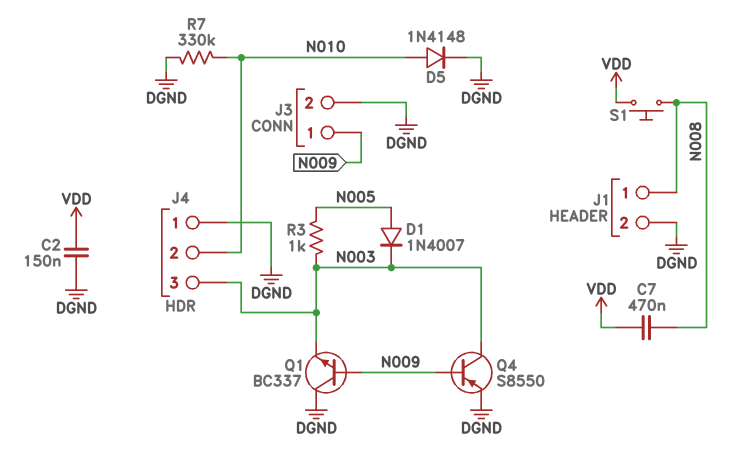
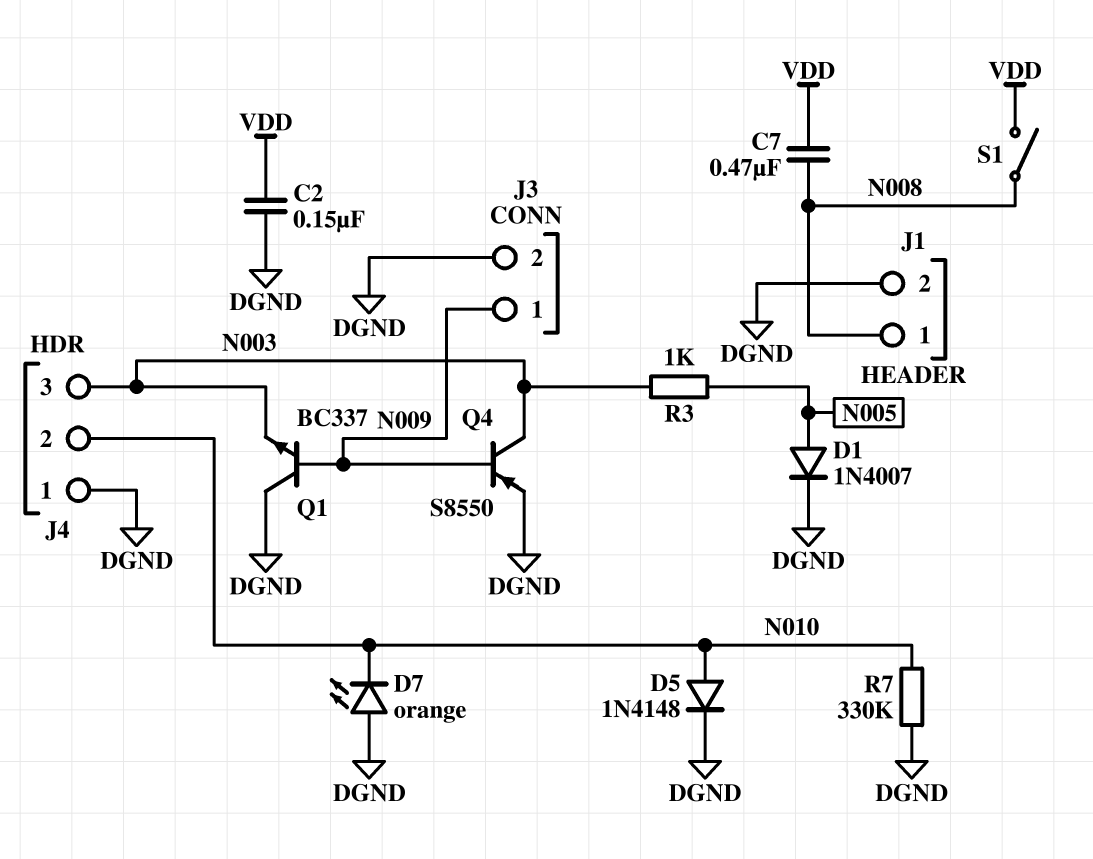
D1: diode 1N4007 (A N005, K N003) -> diode 1N4007 (A N005, K DGND)
D7: none -> LED orange (A DGND, K N010)
S1: button (N008, VDD) -> switch (N008, VDD)

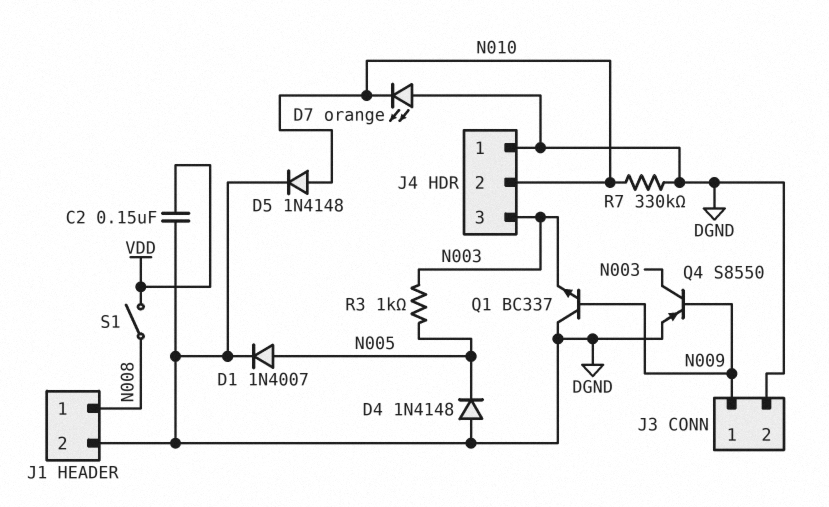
C7: 470nF (N008, VDD) -> none
D4: none -> diode 1N4148 (A DGND, K N005)

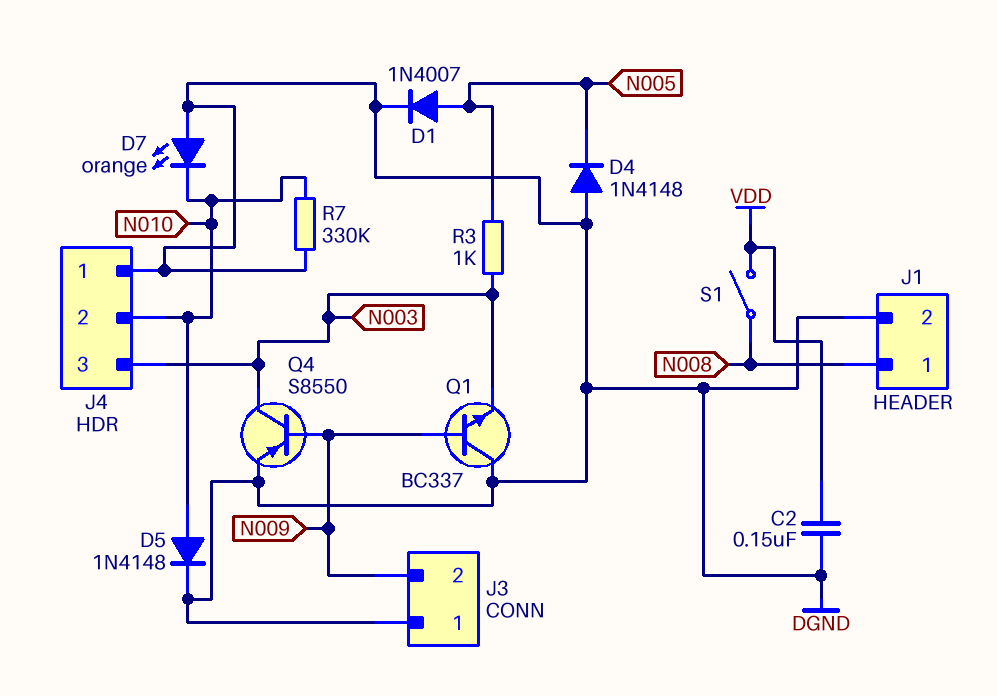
J3 pin 1: N009 -> DGND
J3 pin 2: DGND -> N009

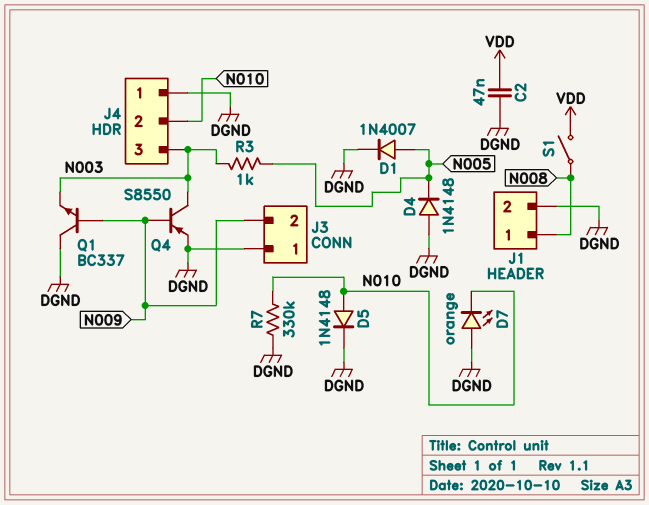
C2: 150nF (DGND, VDD) -> 47nF (DGND, VDD)

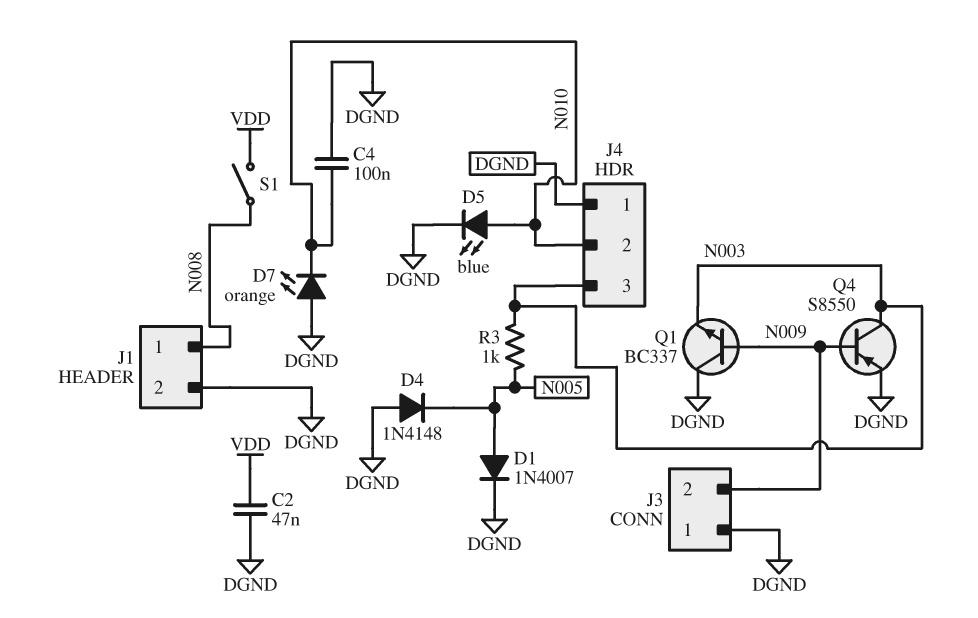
C4: none -> 100nF (DGND, N010)
D5: diode 1N4148 (A N010, K DGND) -> LED blue (A N010, K DGND)
R7: 330k (DGND, N010) -> none

